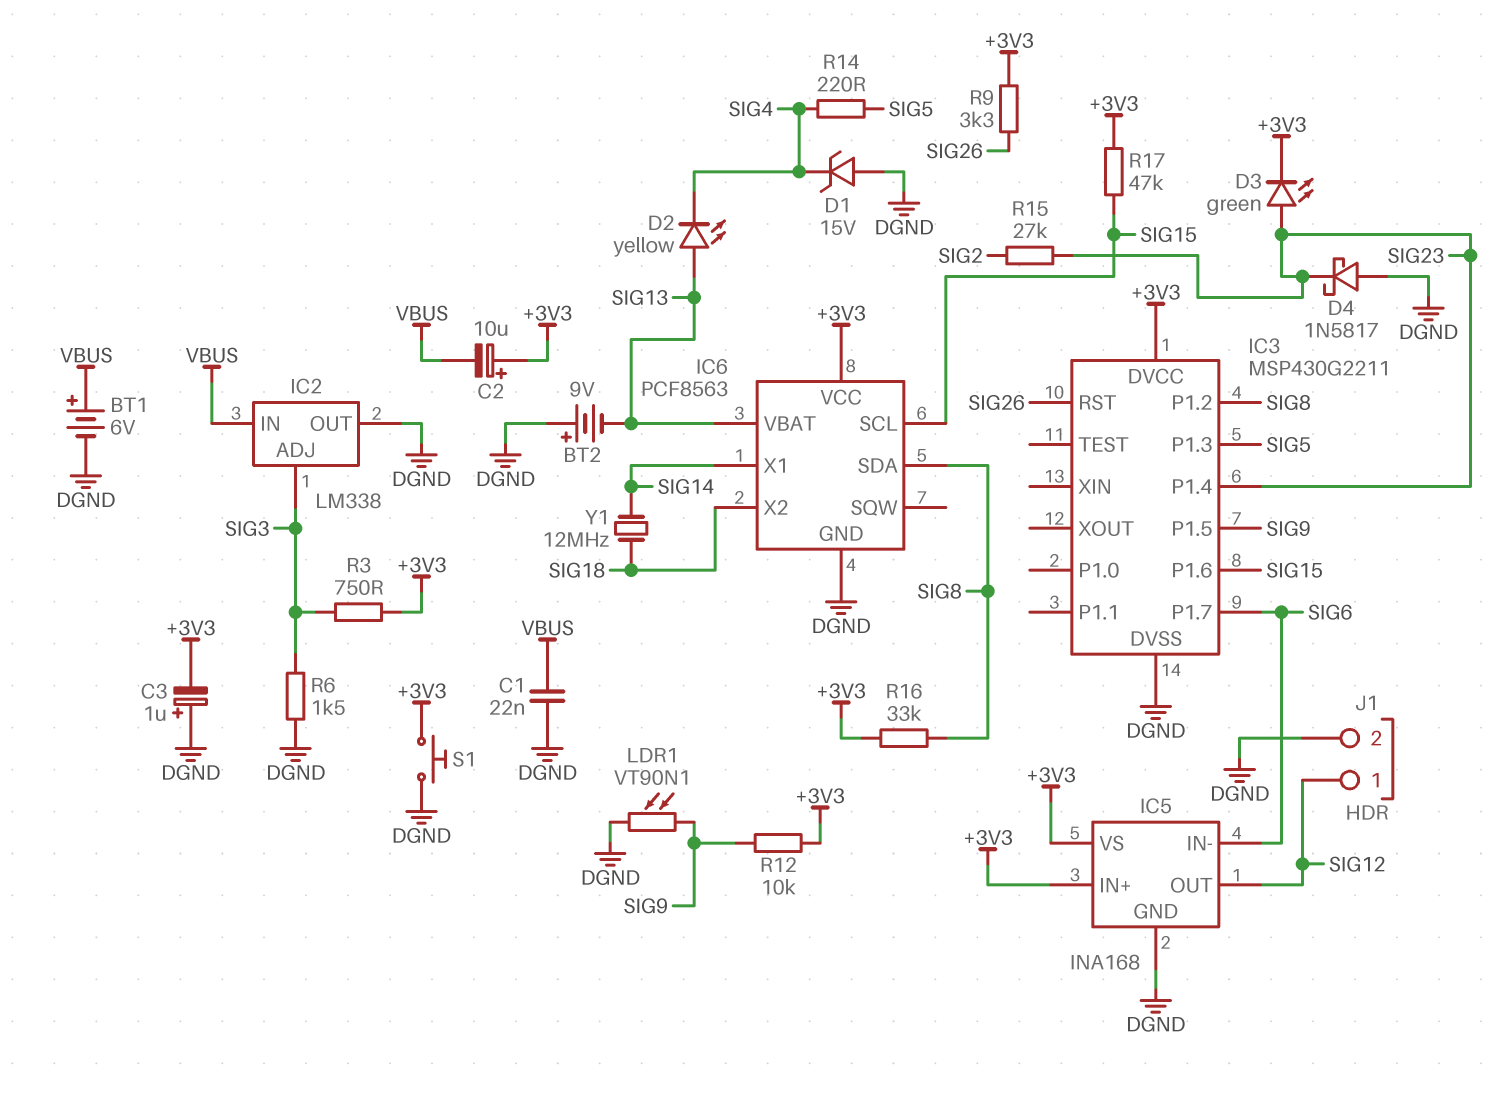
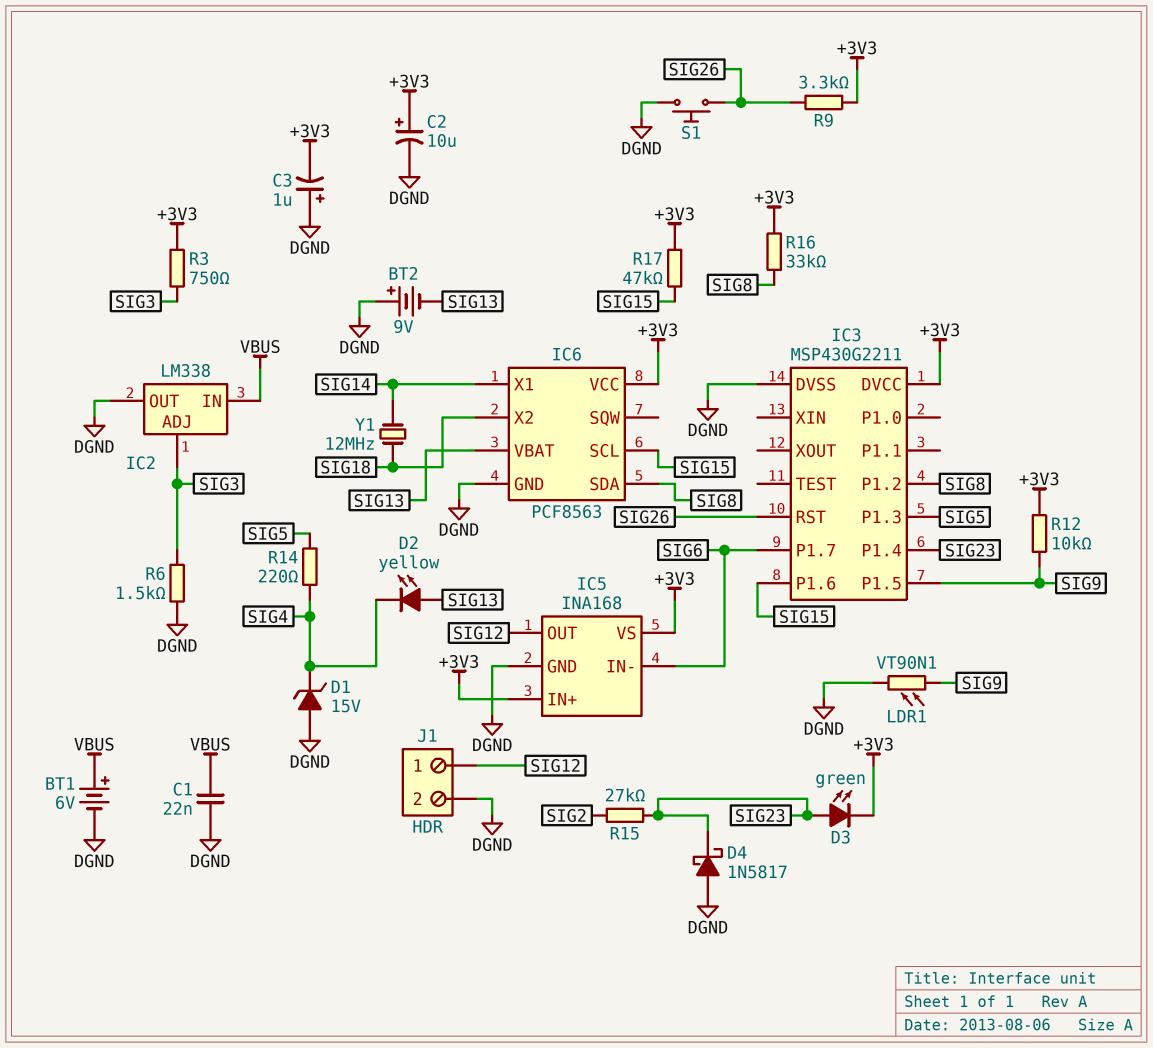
C2: 10uF (plus +3V3, minus VBUS) -> 10uF (plus +3V3, minus DGND)
S1: button (+3V3, DGND) -> button (DGND, SIG26)

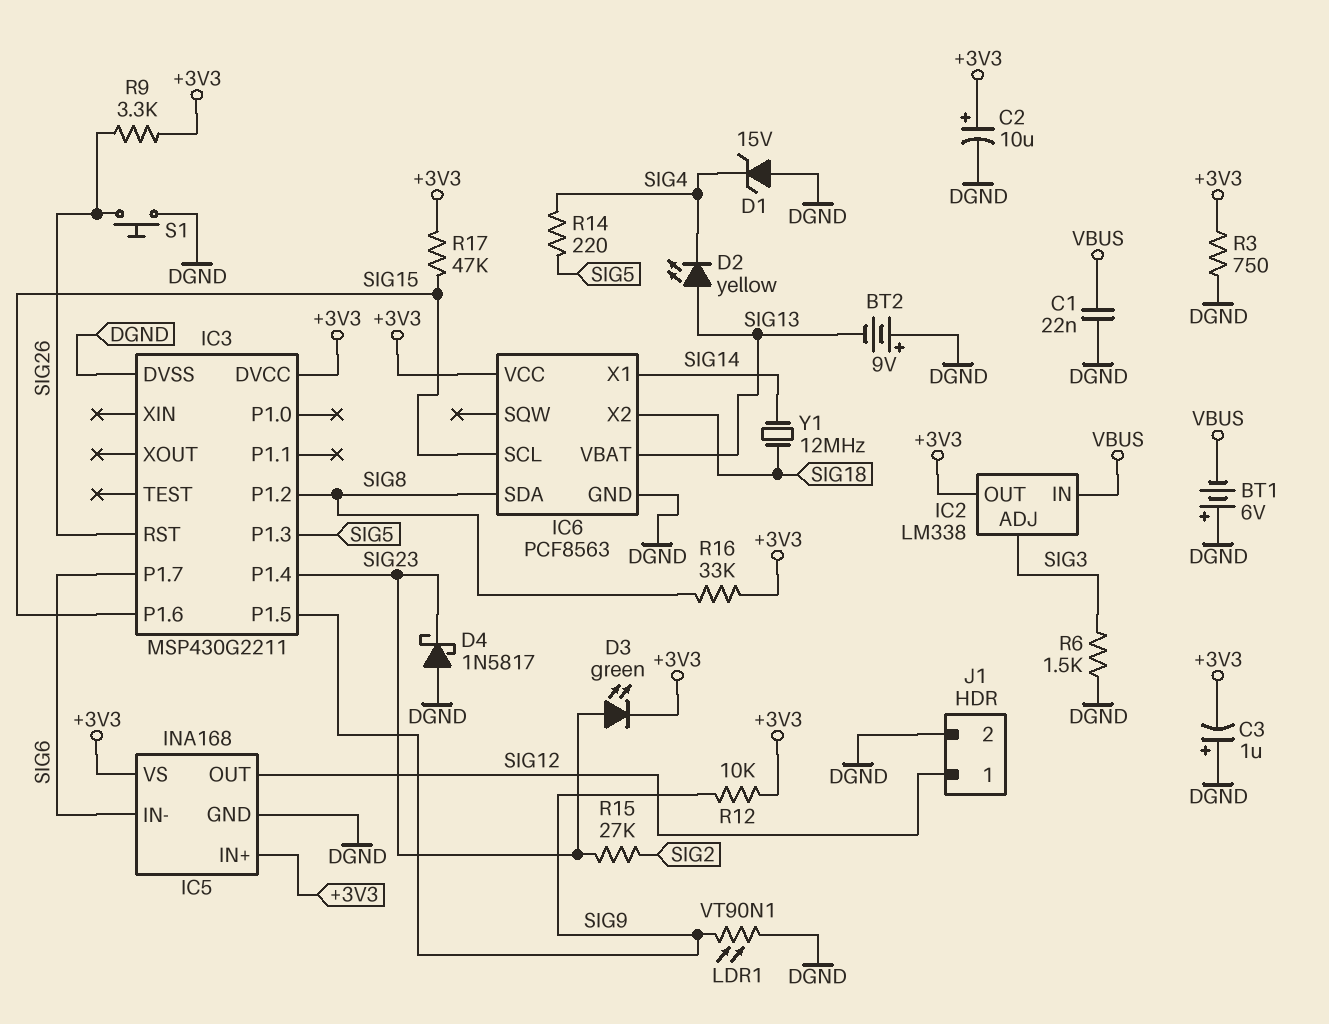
BT1: 6V (plus VBUS, minus DGND) -> 6V (plus DGND, minus VBUS)
IC2 pin OUT: DGND -> +3V3
R3: 750 (+3V3, SIG3) -> 750 (+3V3, DGND)

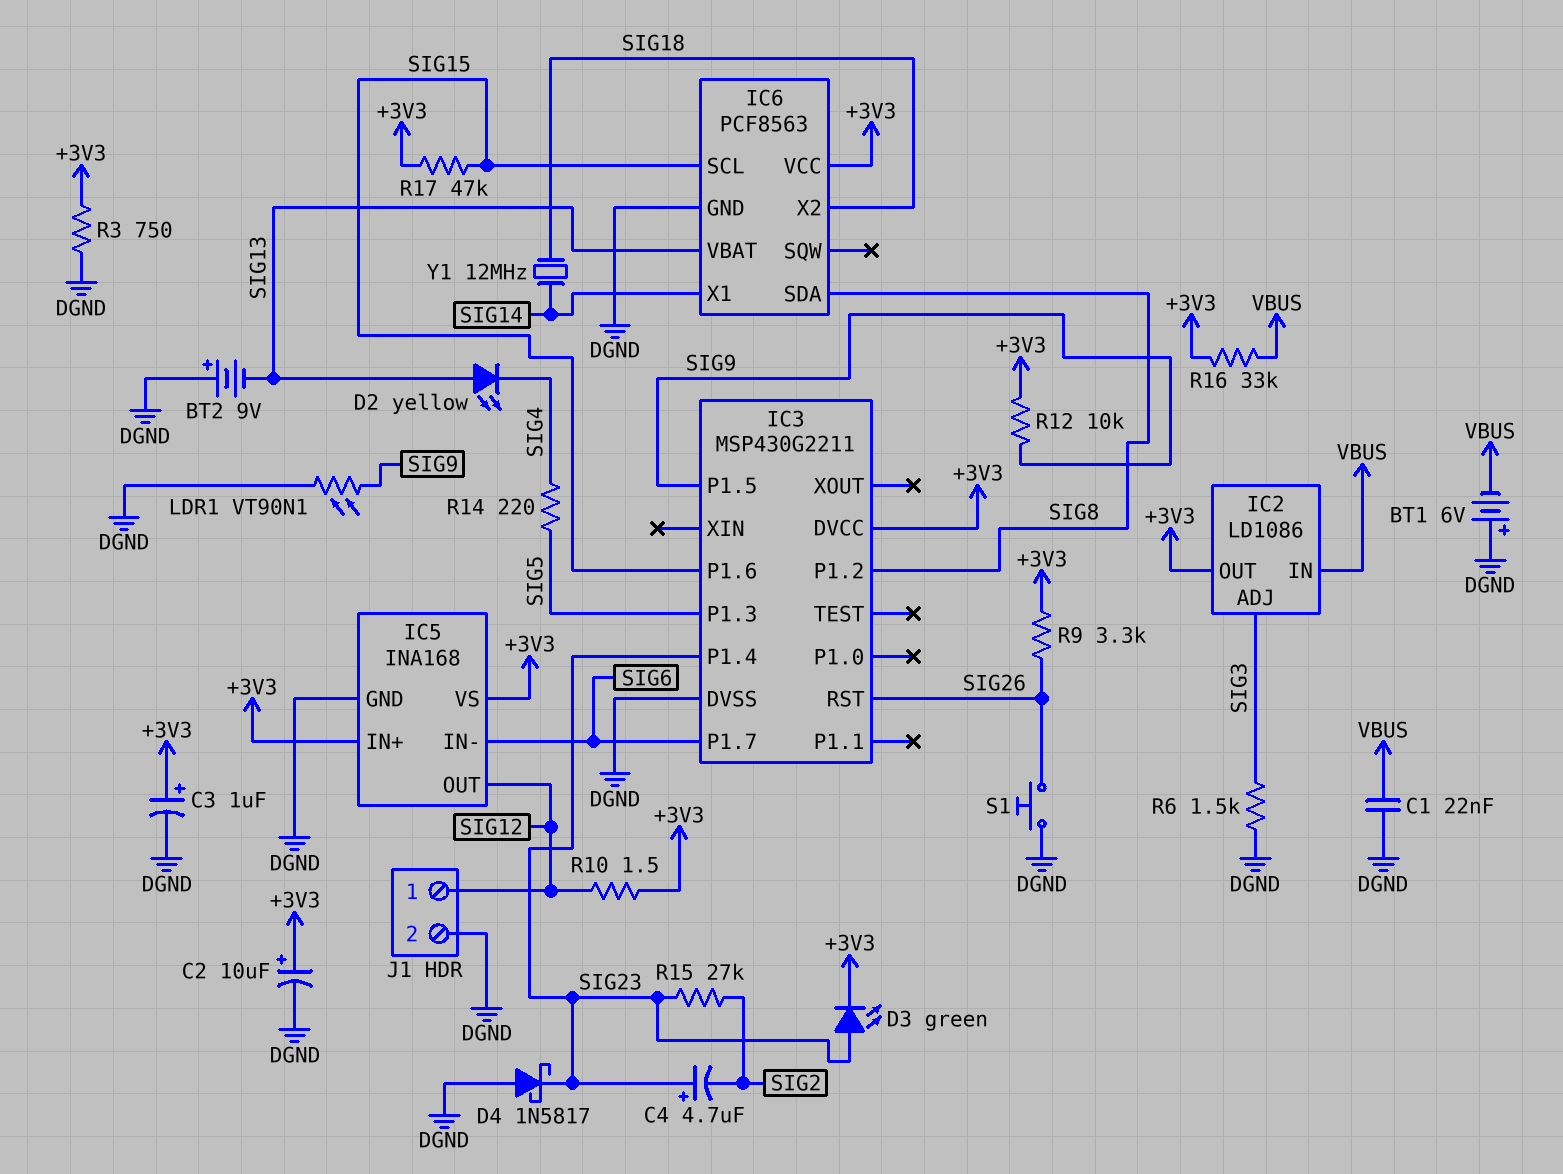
C3: 1uF (plus DGND, minus +3V3) -> 1uF (plus +3V3, minus DGND)
C4: none -> 4.7uF (plus SIG23, minus SIG2)
D1: zener 15V (A DGND, K SIG4) -> none
IC2: LM338 -> LD1086
R10: none -> 1.5 (+3V3, SIG12)
R16: 33k (+3V3, SIG8) -> 33k (+3V3, VBUS)

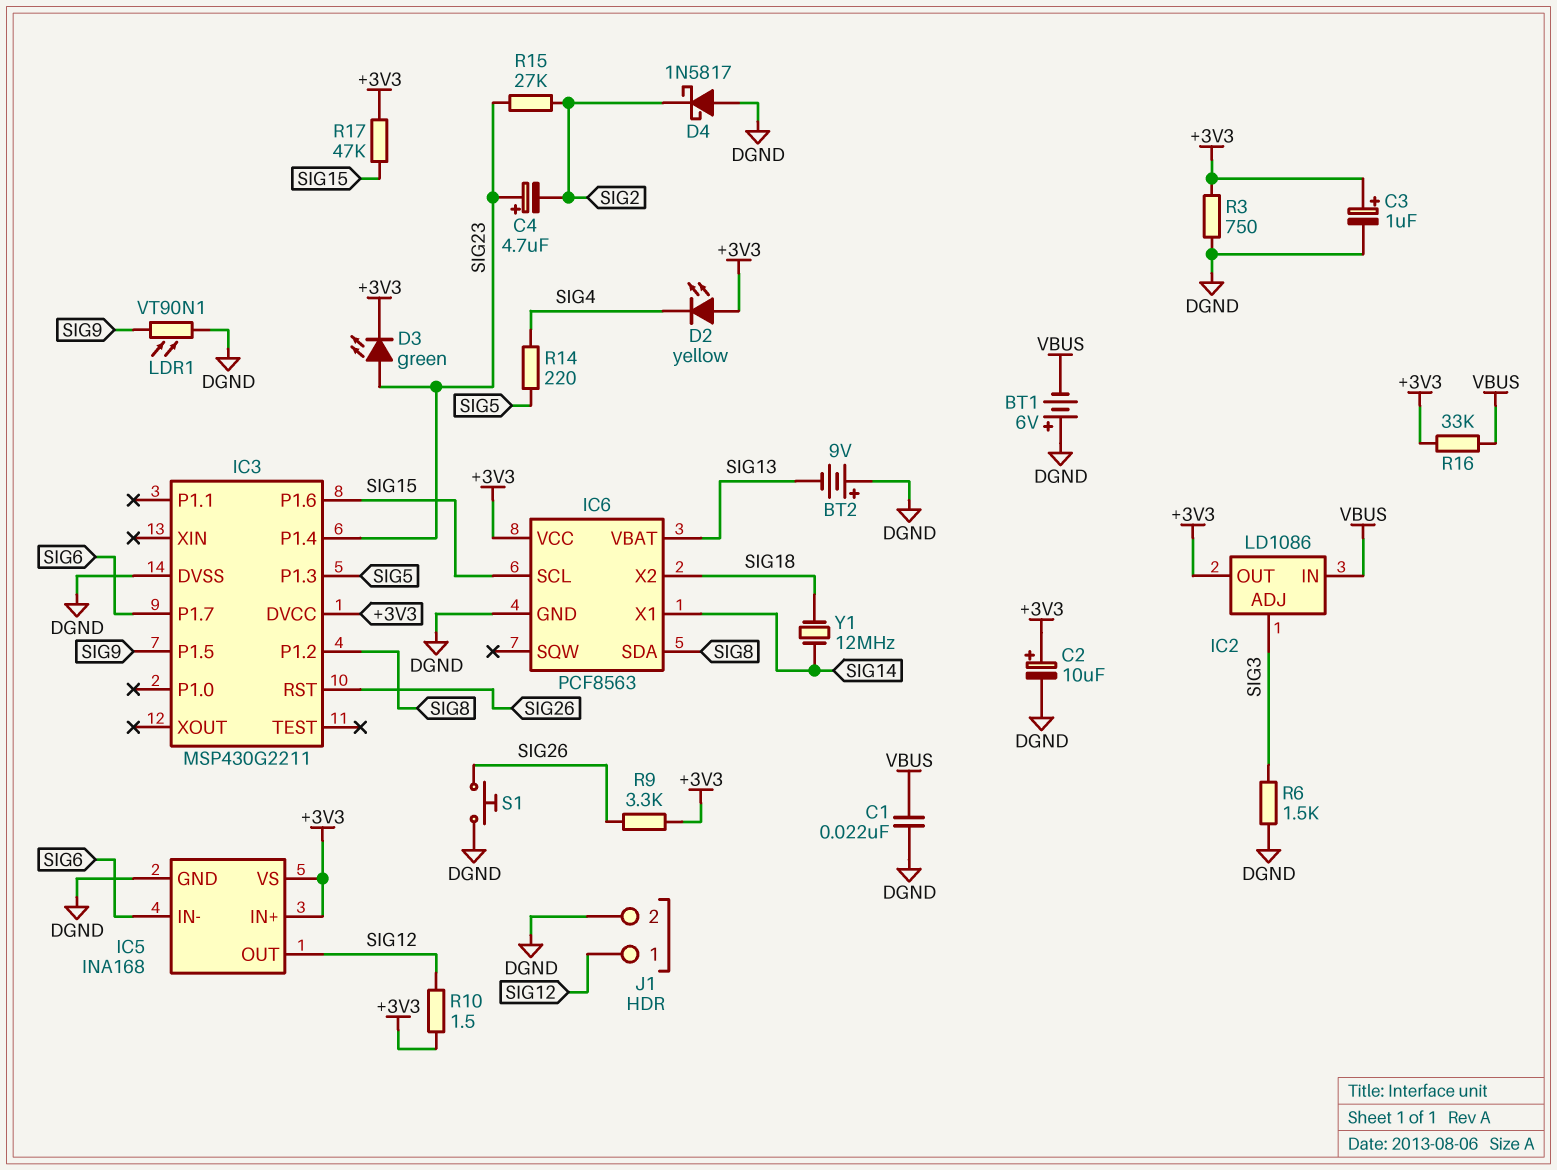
D2: LED yellow (A SIG13, K SIG4) -> LED yellow (A +3V3, K SIG4)
D4: schottky 1N5817 (A DGND, K SIG23) -> schottky 1N5817 (A DGND, K SIG2)
R12: 10k (+3V3, SIG9) -> none

